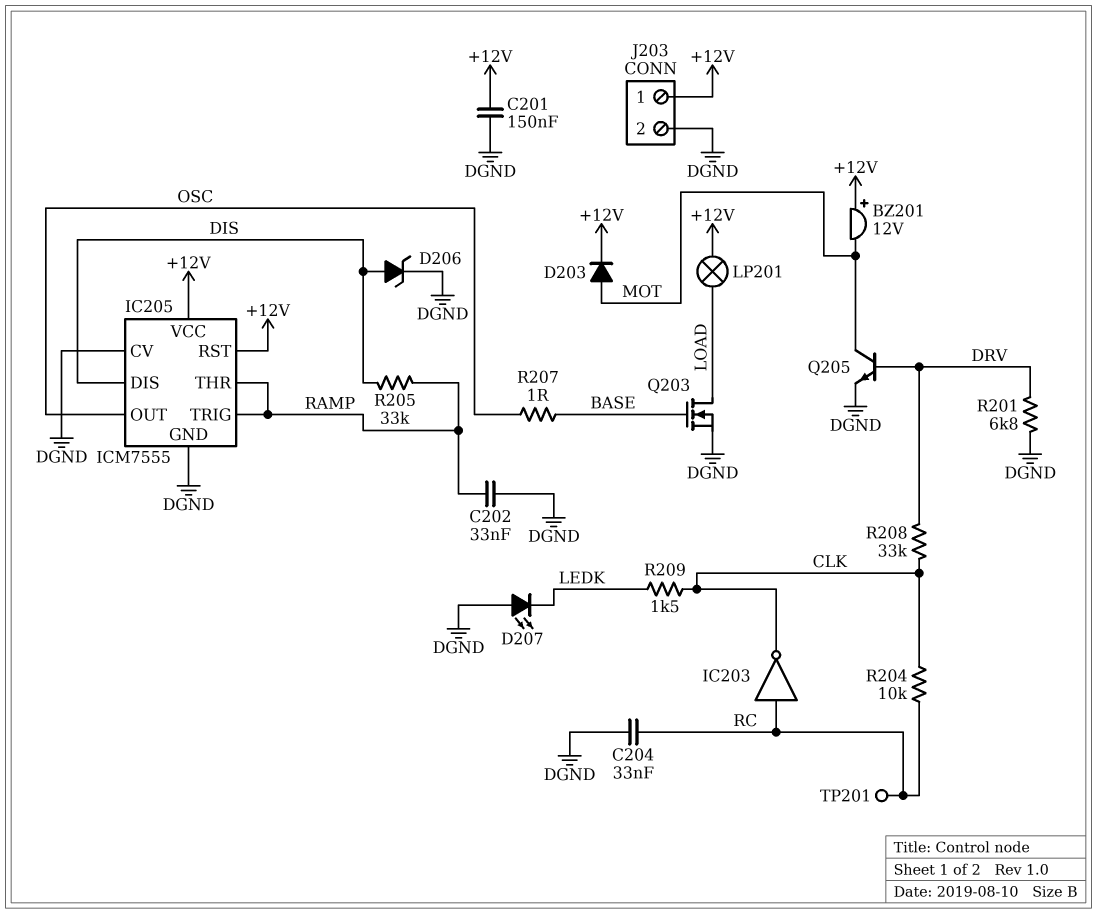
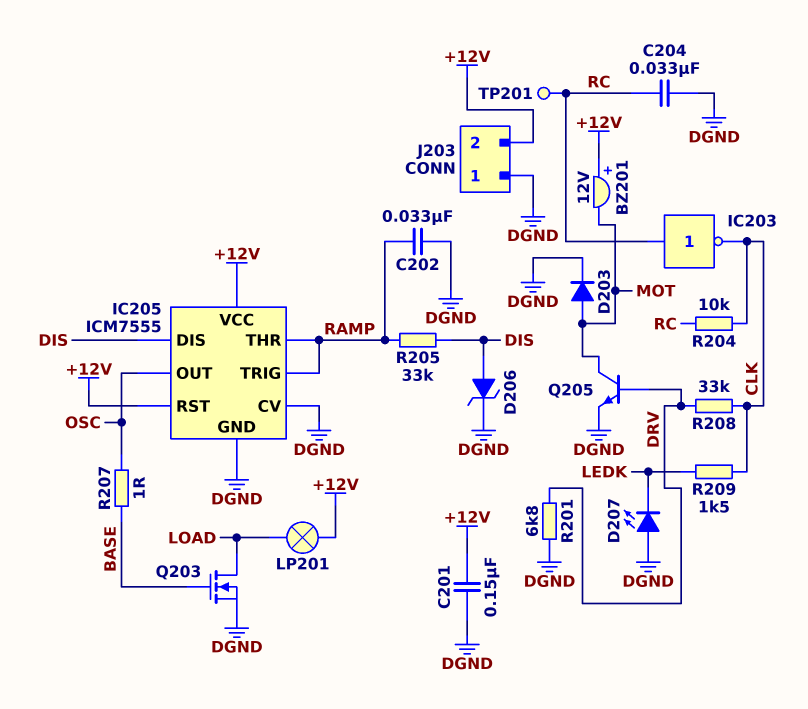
D203: diode (A MOT, K +12V) -> diode (A MOT, K DGND)
J203 pin 1: +12V -> DGND
J203 pin 2: DGND -> +12V

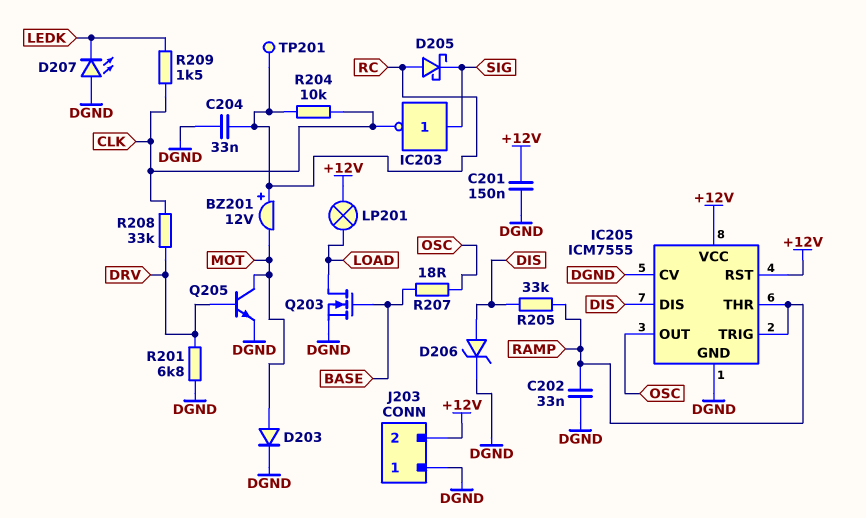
BZ201: buzzer 12V (plus +12V, minus MOT) -> buzzer 12V (plus RC, minus MOT)
D205: none -> schottky (A RC, K SIG)
IC203: NOT (in RC, out CLK) -> NOT (in SIG, out CLK)
R207: 1 (BASE, OSC) -> 18 (BASE, OSC)

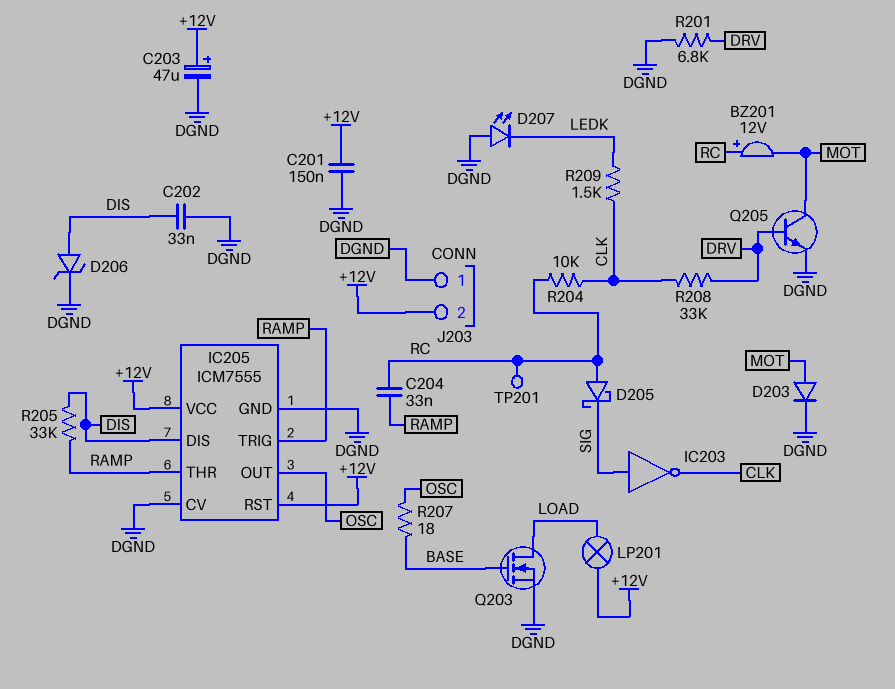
C202: 33nF (DGND, RAMP) -> 33nF (DGND, DIS)
C203: none -> 47uF (plus +12V, minus DGND)
C204: 33nF (DGND, RC) -> 33nF (RAMP, RC)

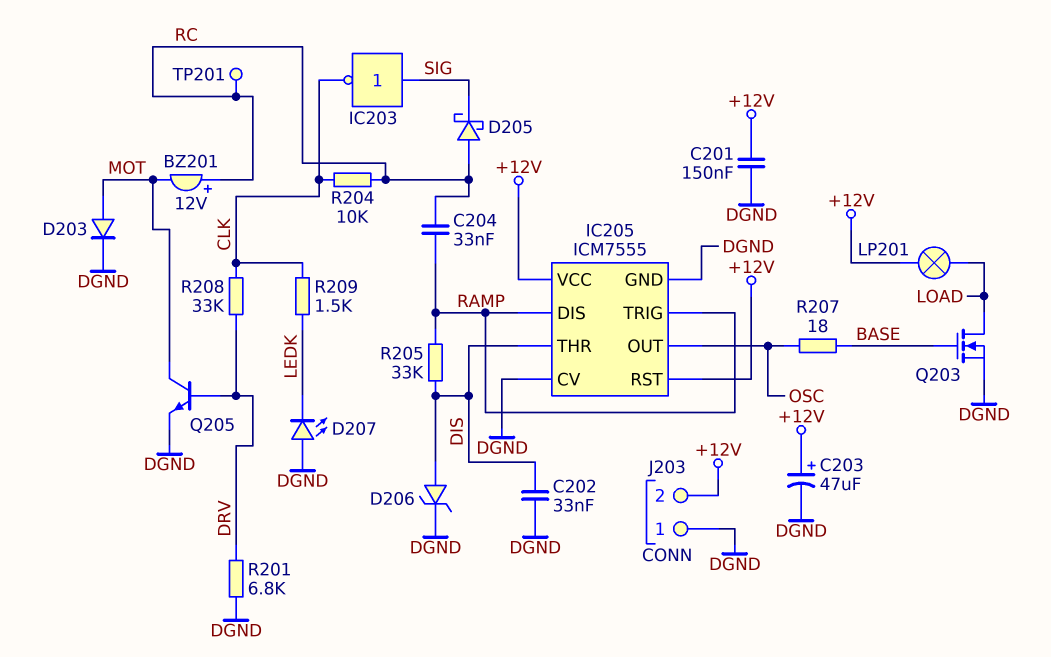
IC205 pin DIS: DIS -> RAMP
IC205 pin THR: RAMP -> DIS

